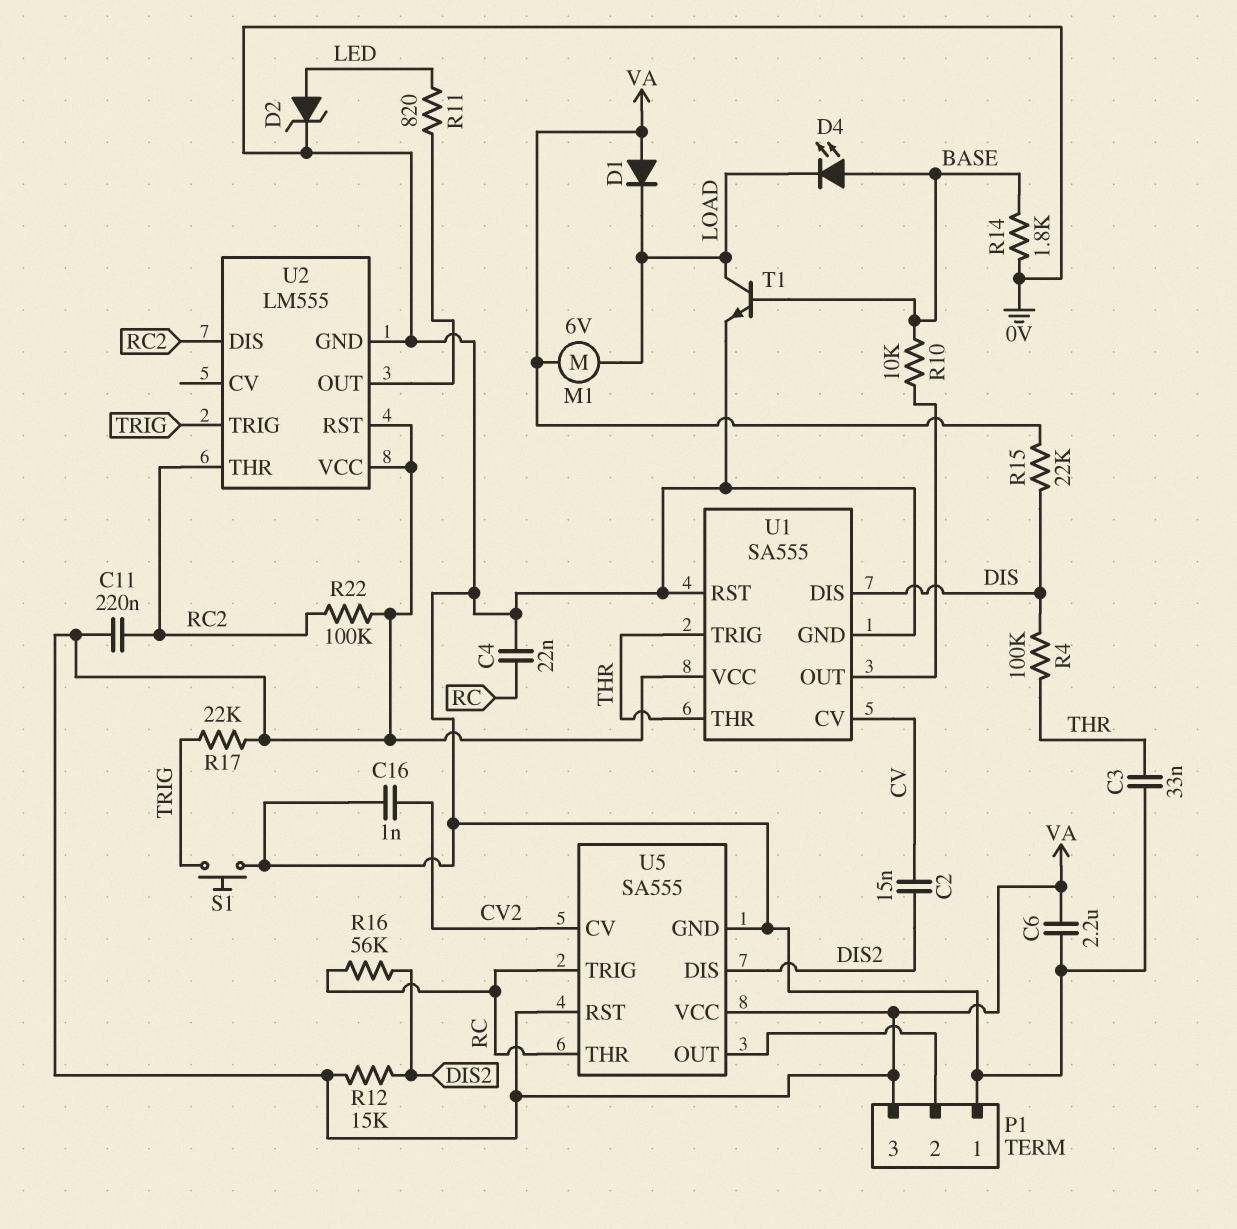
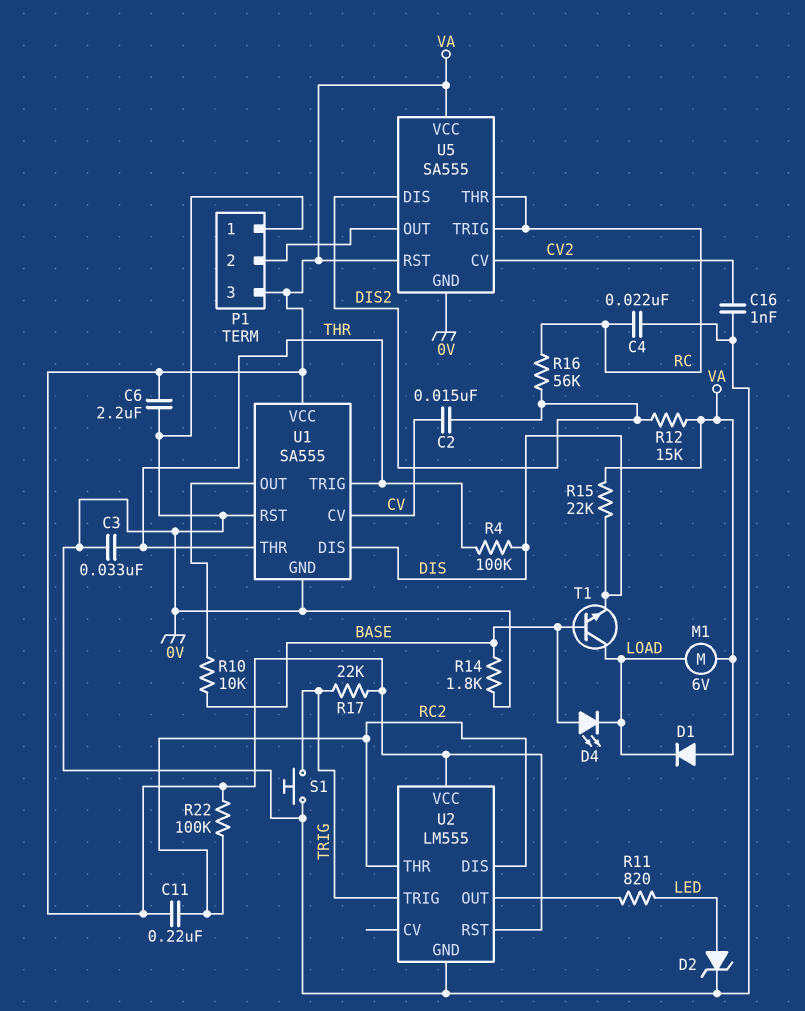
T1: NPN (B BASE, C LOAD, E 0V) -> NPN (B BASE, C LOAD, E DIS)

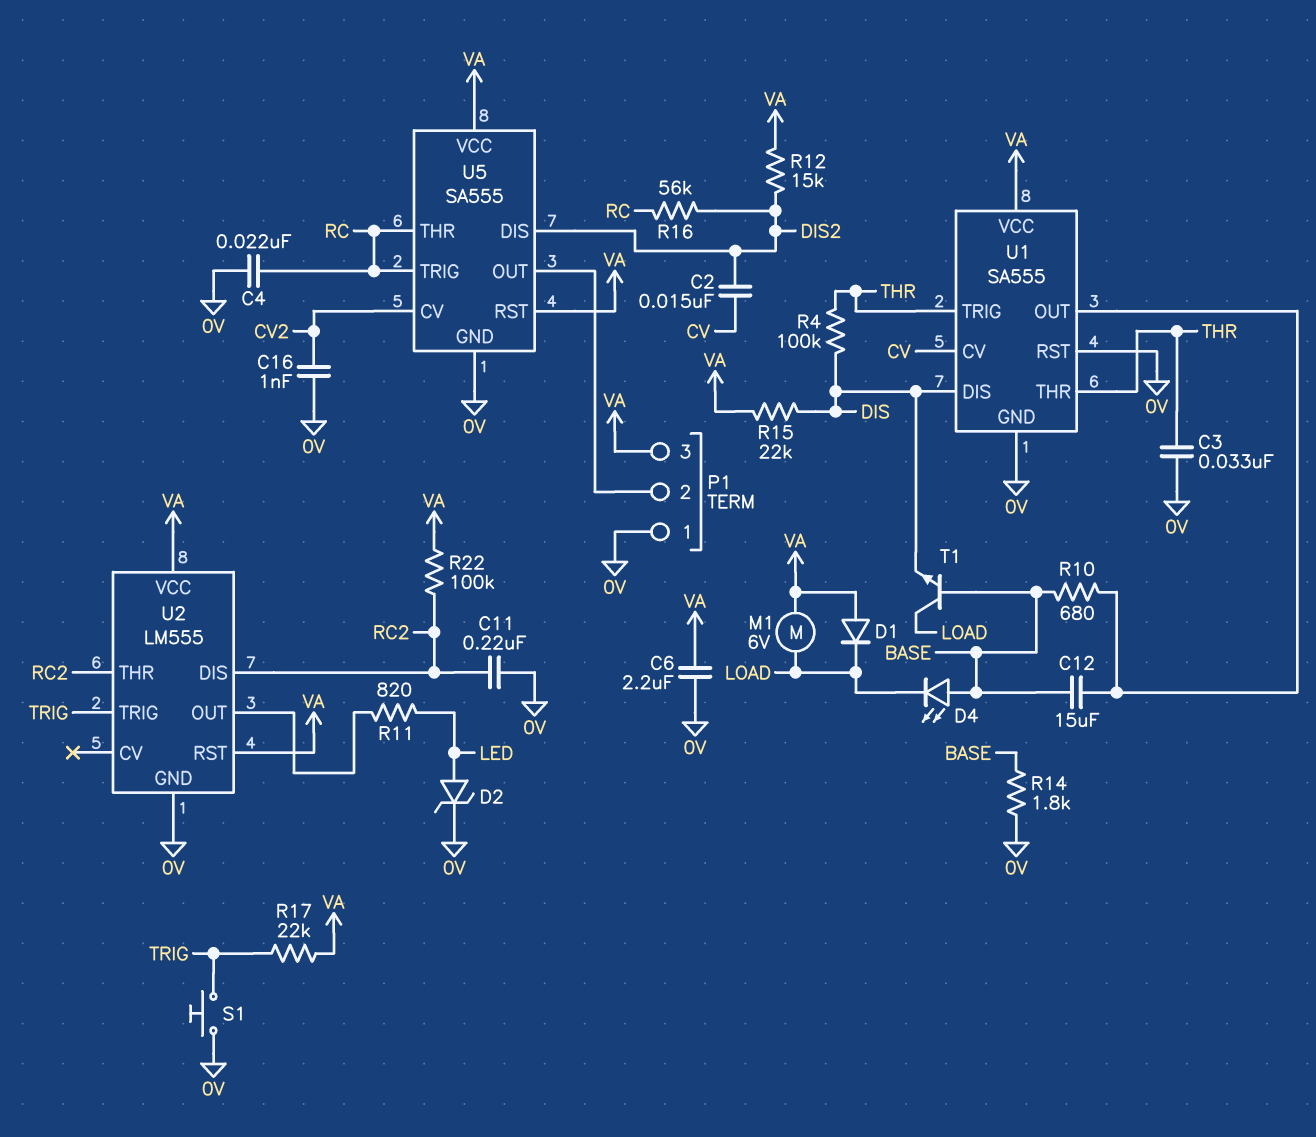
C11: 220nF (RC2, VA) -> 220nF (0V, RC2)
C12: none -> 15uF (BASE, U1/OUT)
R10: 10k (BASE, U1/OUT) -> 680 (BASE, U1/OUT)

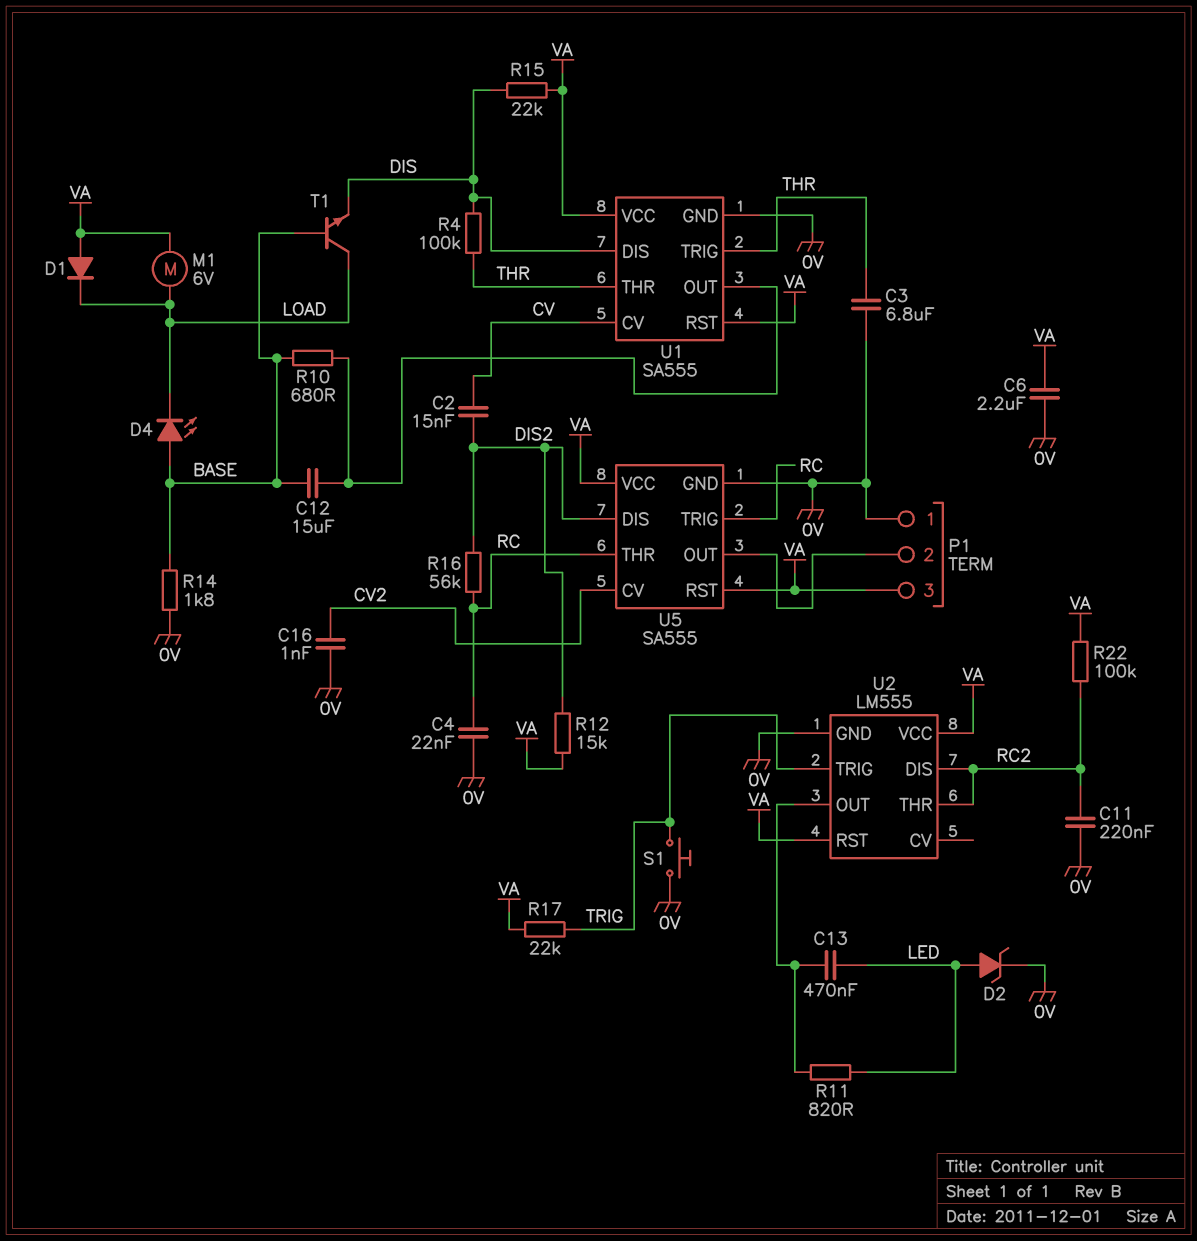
C3: 33nF (0V, THR) -> 6.8uF (0V, THR)
C13: none -> 470nF (LED, U2/OUT)
U1 pin RST: 0V -> VA

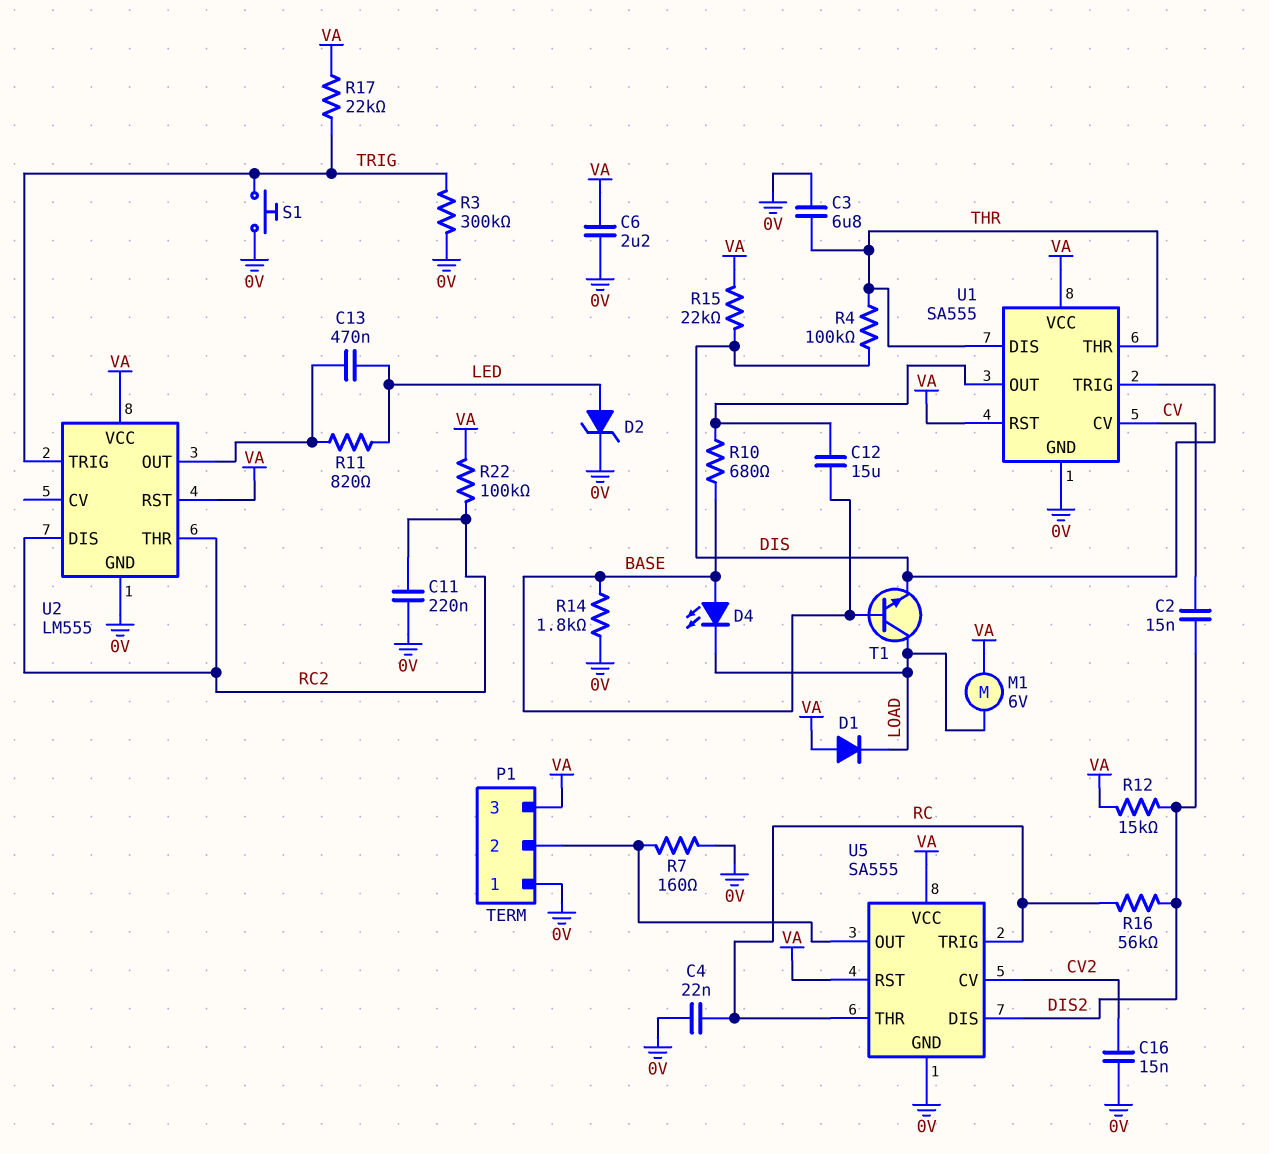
C16: 1nF (0V, CV2) -> 15nF (0V, CV2)
R3: none -> 300k (0V, TRIG)
R7: none -> 160 (0V, P1/2)
U1 pin DIS: DIS -> THR
U1 pin TRIG: THR -> DIS

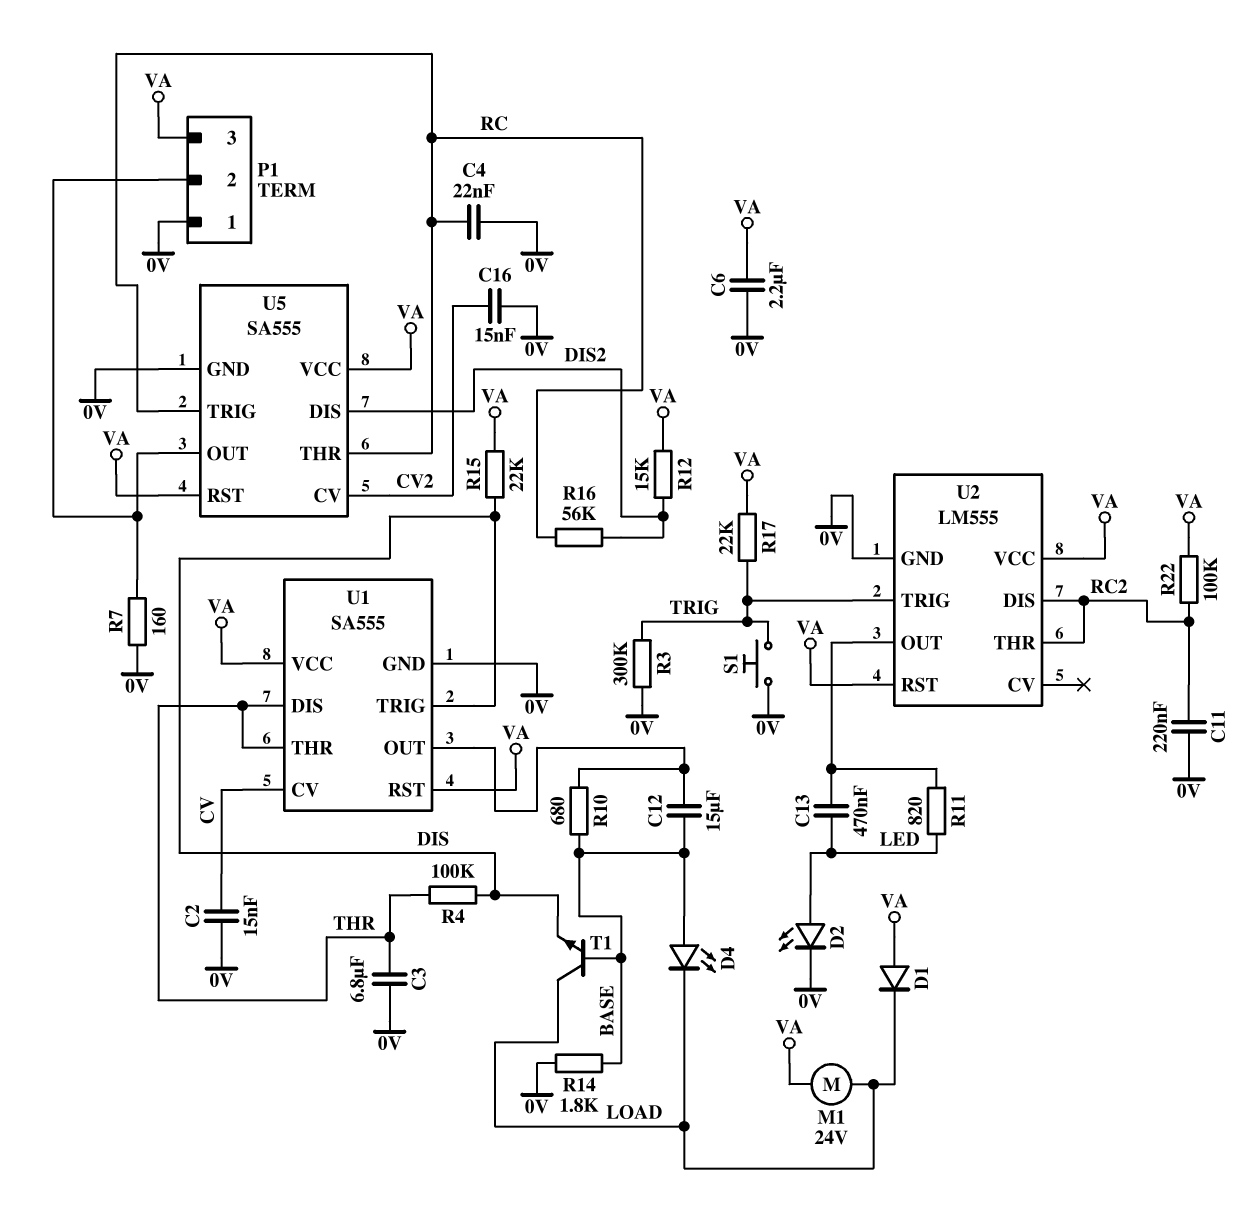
C2: 15nF (CV, DIS2) -> 15nF (0V, CV)
D2: zener (A LED, K 0V) -> LED (A LED, K 0V)
M1: motor 6V (LOAD, VA) -> motor 24V (LOAD, VA)

